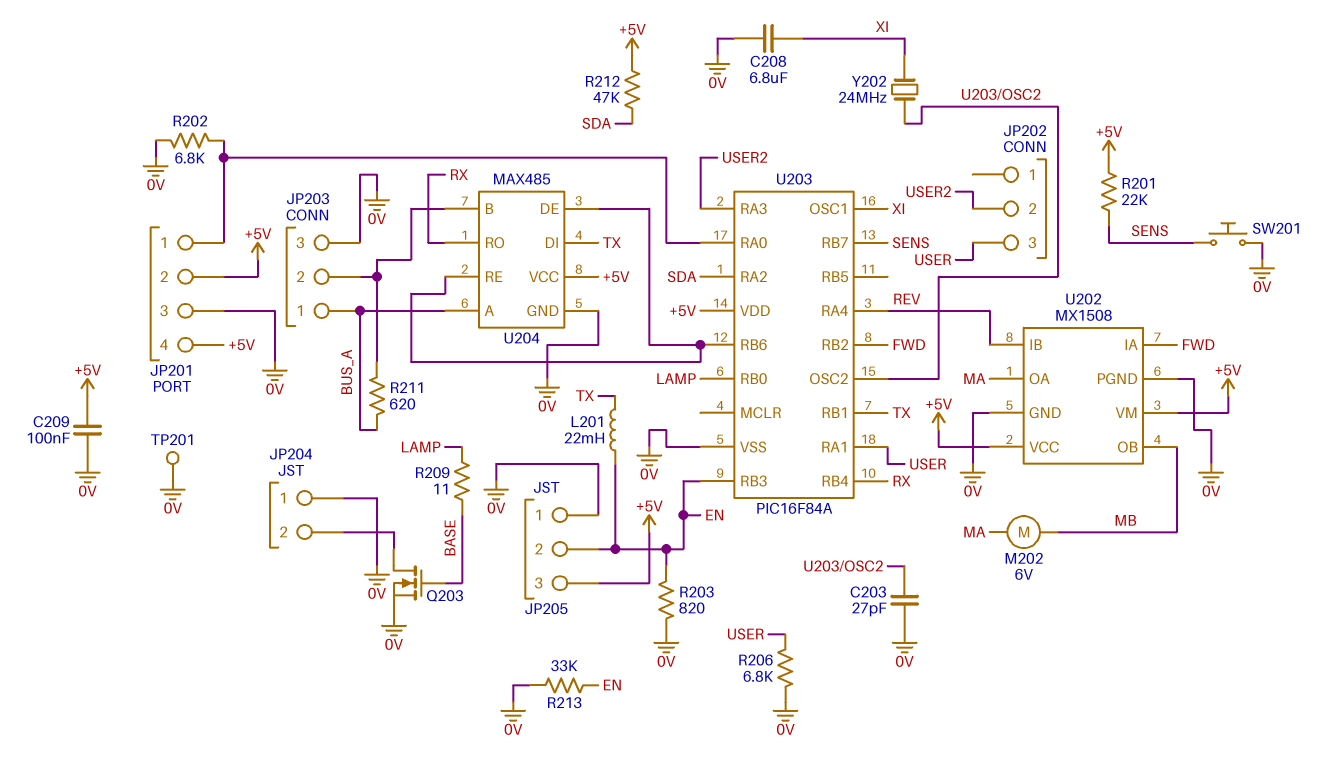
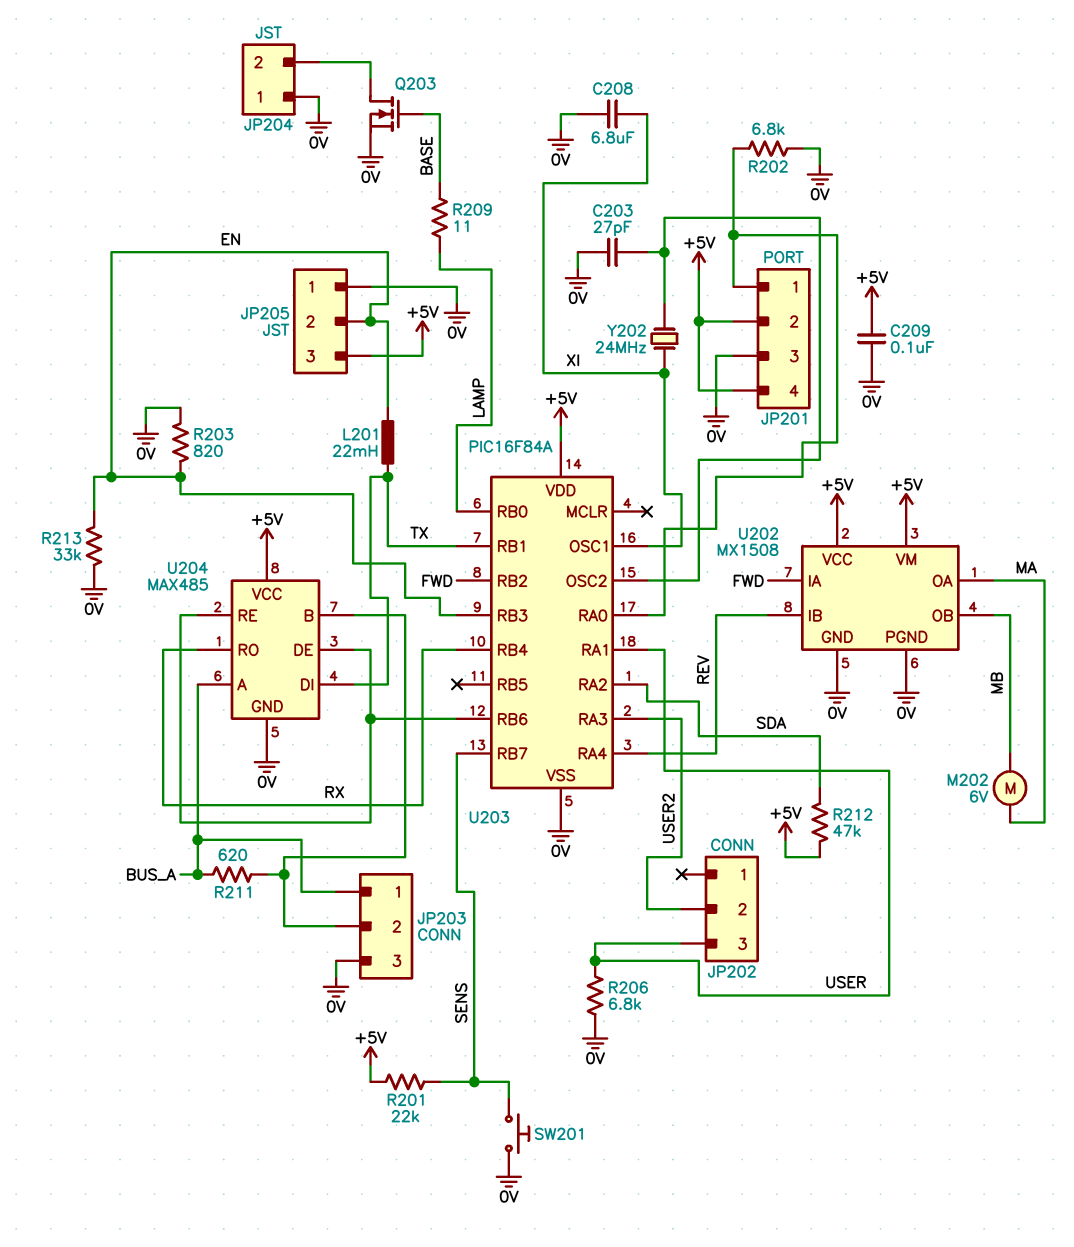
TP201: test point (0V) -> none

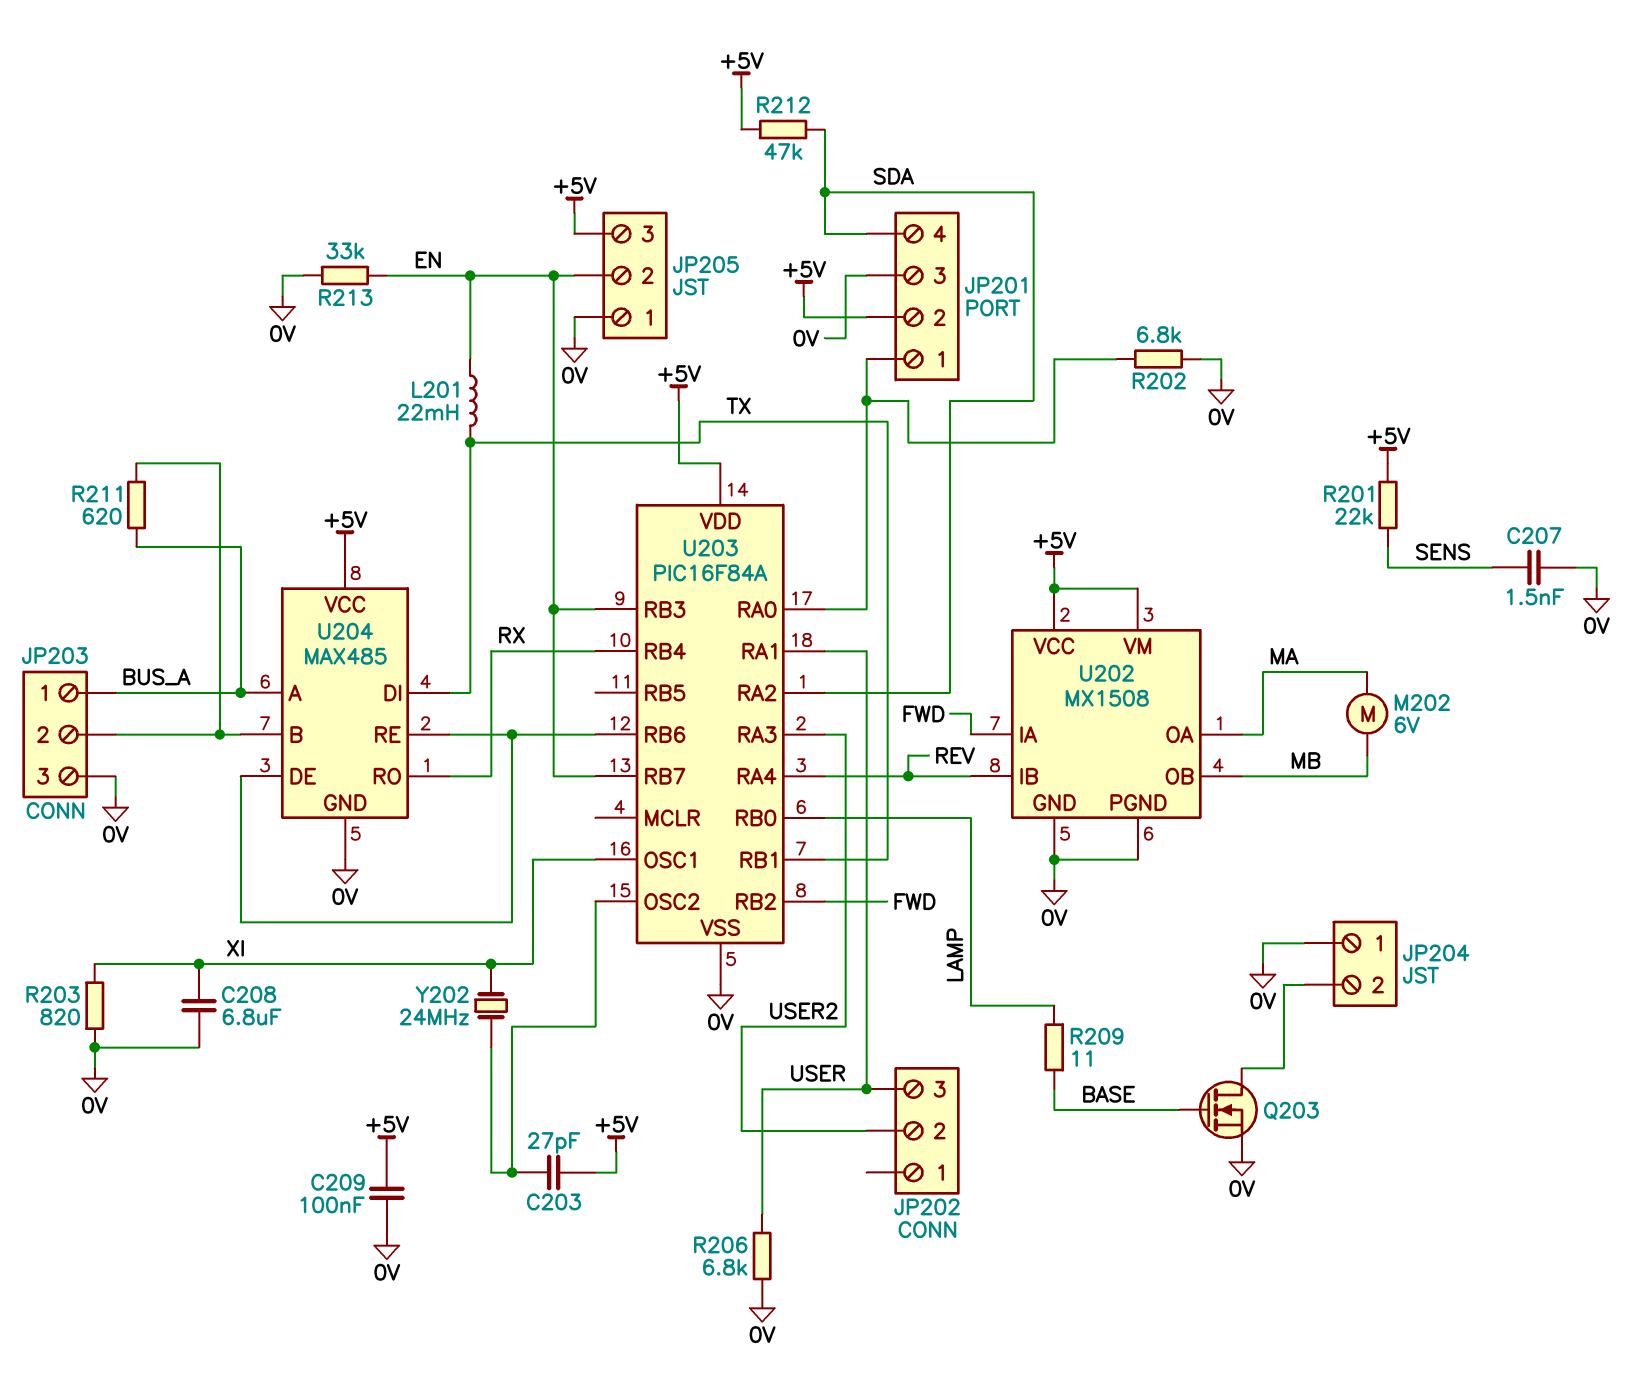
C203: 27pF (0V, U203/OSC2) -> 27pF (+5V, U203/OSC2)
C207: none -> 1.5nF (0V, SENS)
JP201 pin 4: +5V -> SDA
R203: 820 (0V, EN) -> 820 (0V, XI)
SW201: button (0V, SENS) -> none
U203 pin RB7: SENS -> EN

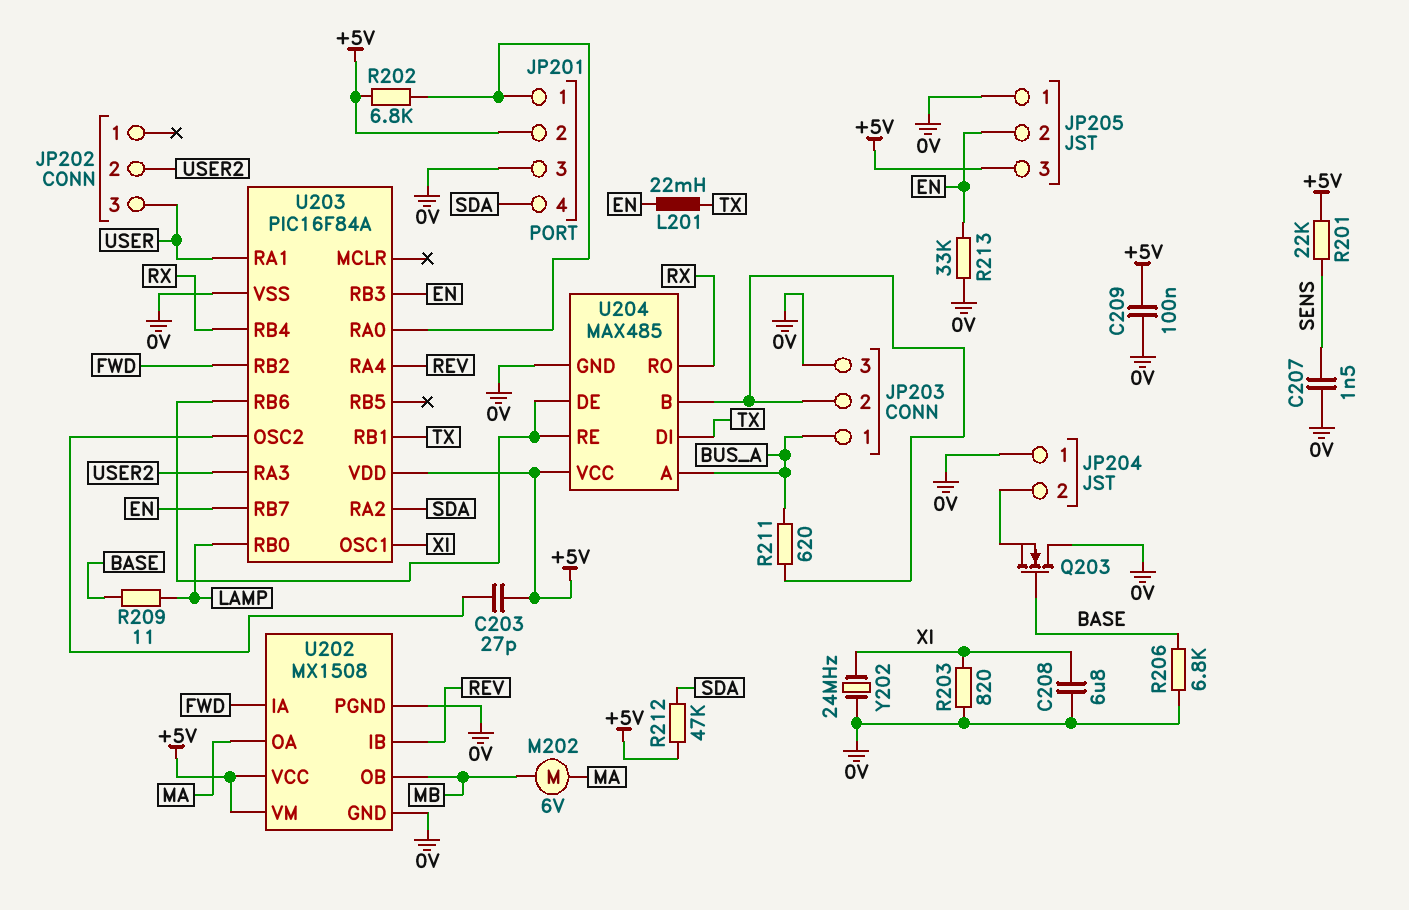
Q203: NMOS (G BASE, D JP204/2, S 0V) -> NMOS (G BASE, D 0V, S JP204/2)
R202: 6.8k (0V, JP201/1) -> 6.8k (+5V, JP201/1)
R206: 6.8k (0V, USER) -> 6.8k (0V, BASE)
Y202: 24MHz (U203/OSC2, XI) -> 24MHz (0V, XI)

